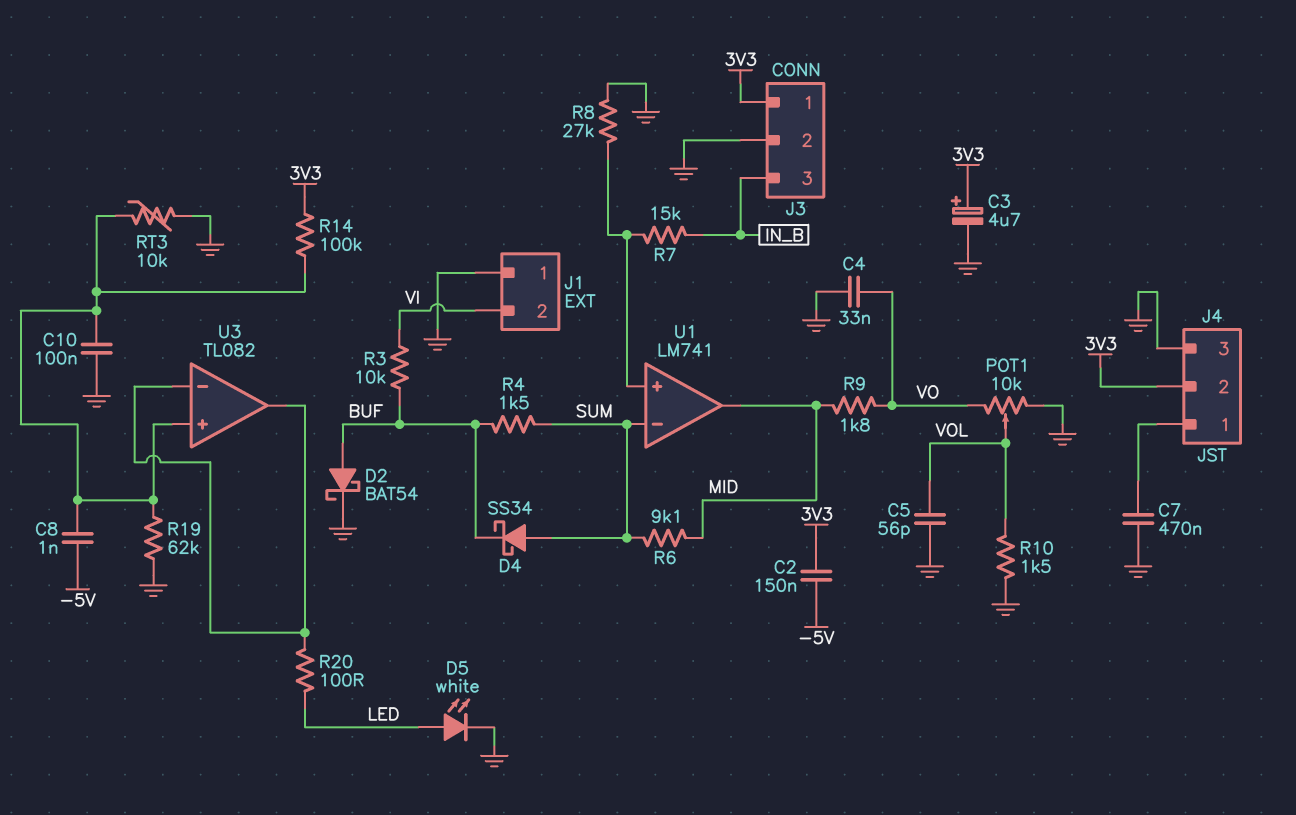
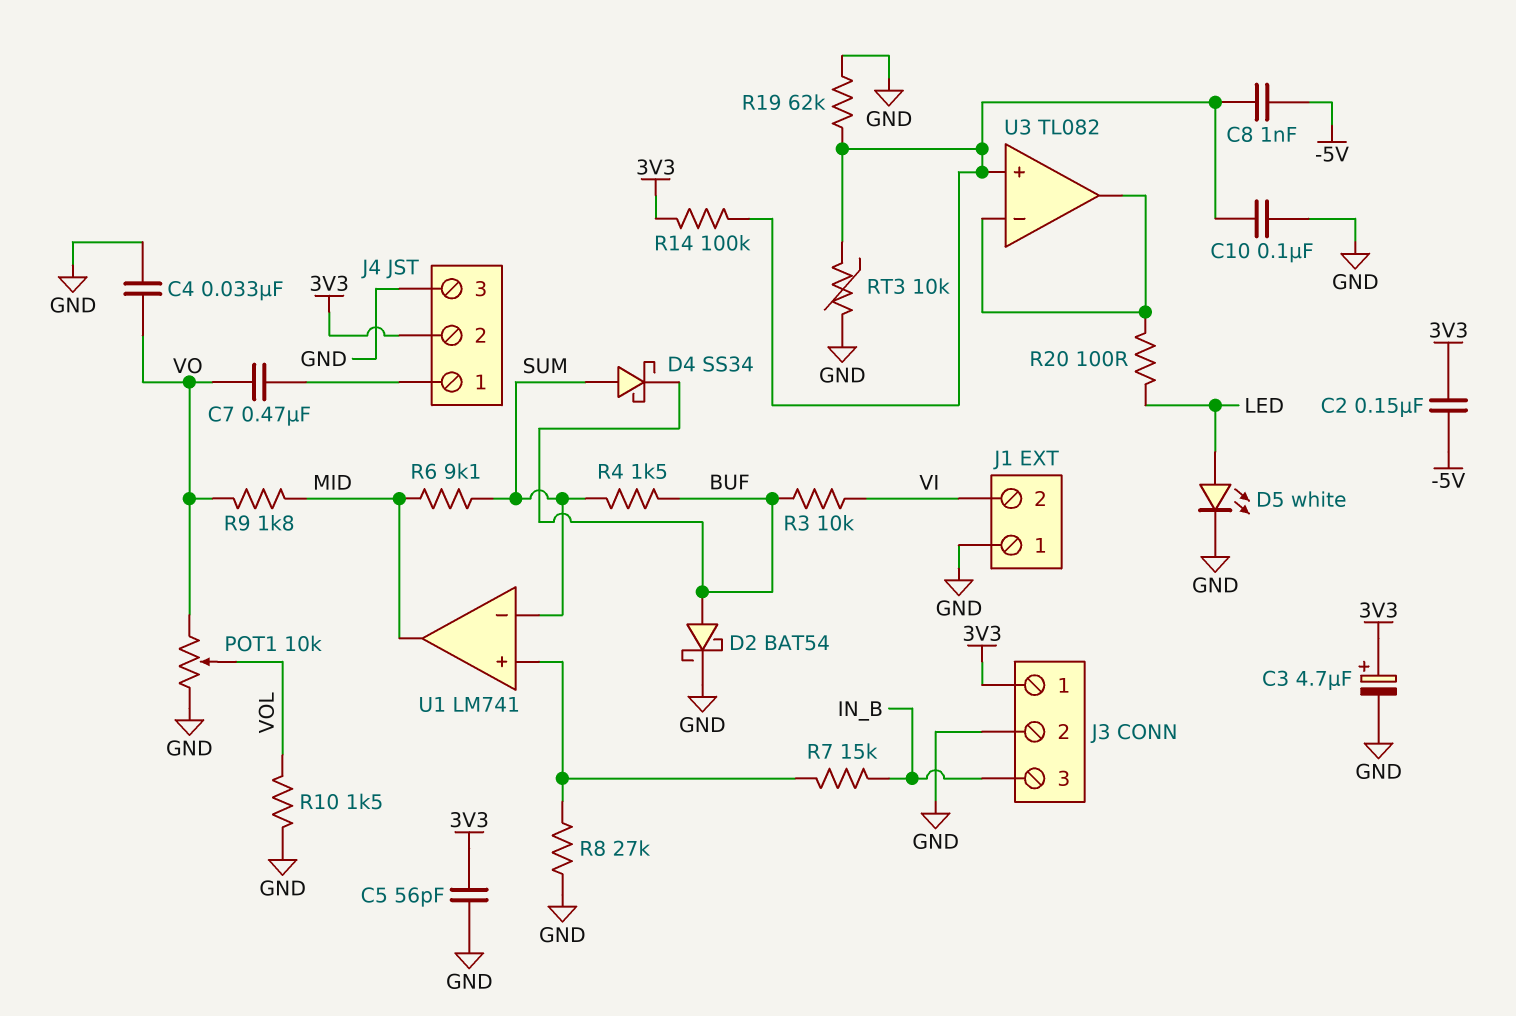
C5: 56pF (GND, VOL) -> 56pF (3V3, GND)
C7: 470nF (GND, J4/1) -> 470nF (J4/1, VO)

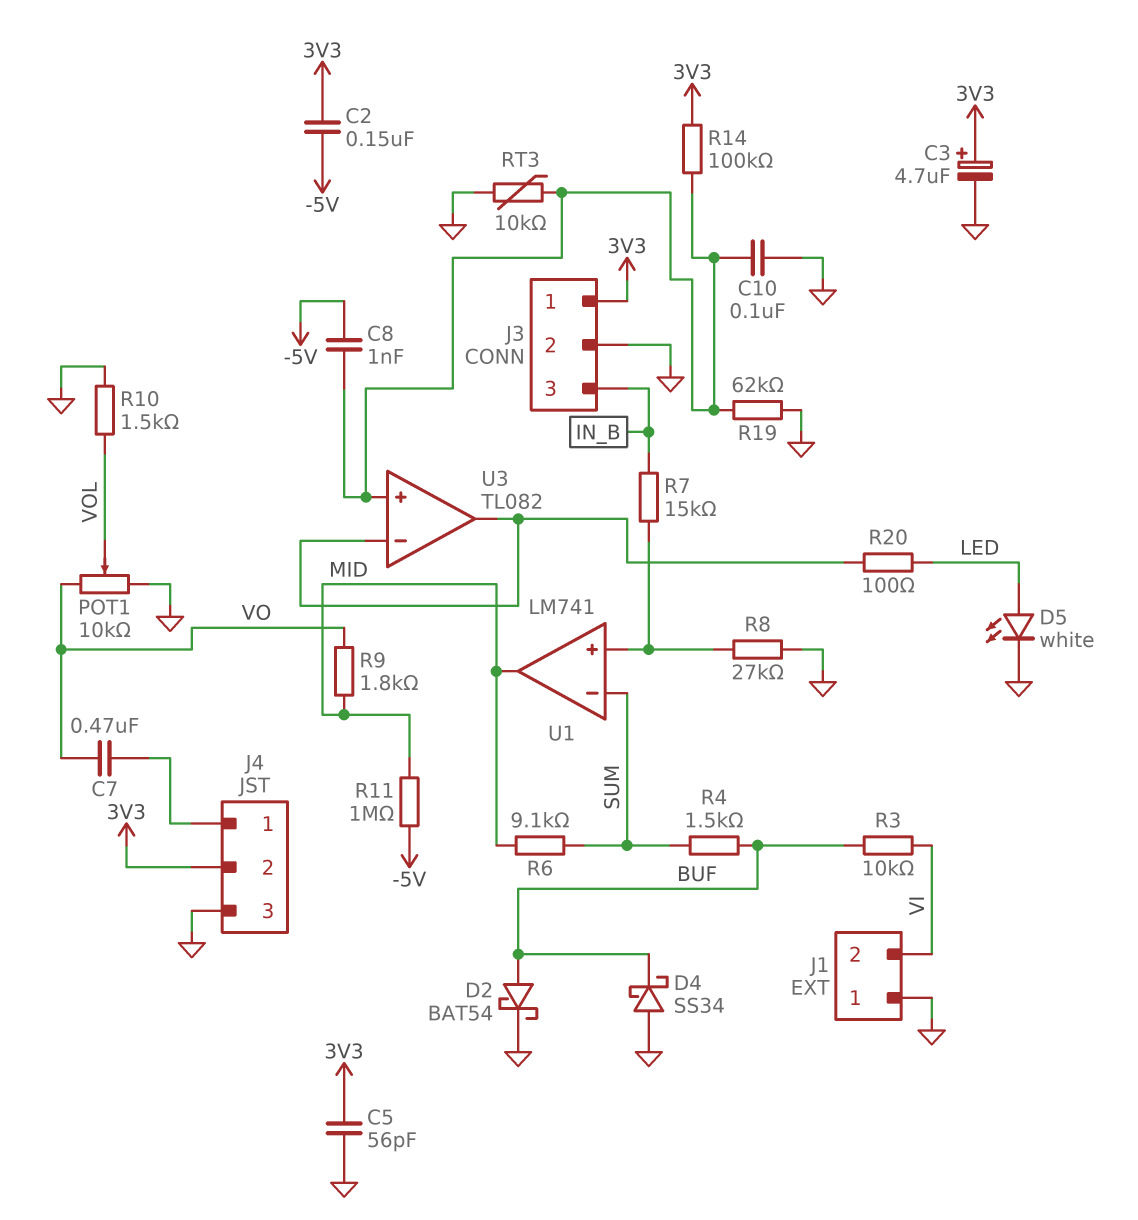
C4: 33nF (GND, VO) -> none
D4: schottky SS34 (A SUM, K BUF) -> schottky SS34 (A GND, K BUF)
R11: none -> 1M (-5V, MID)

